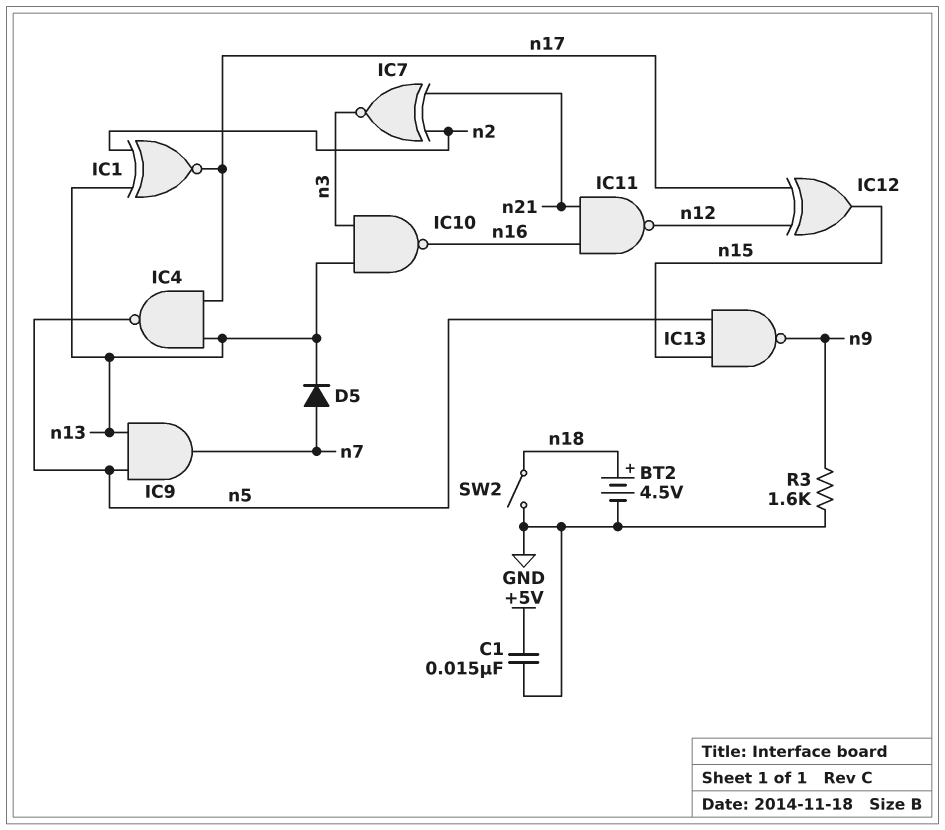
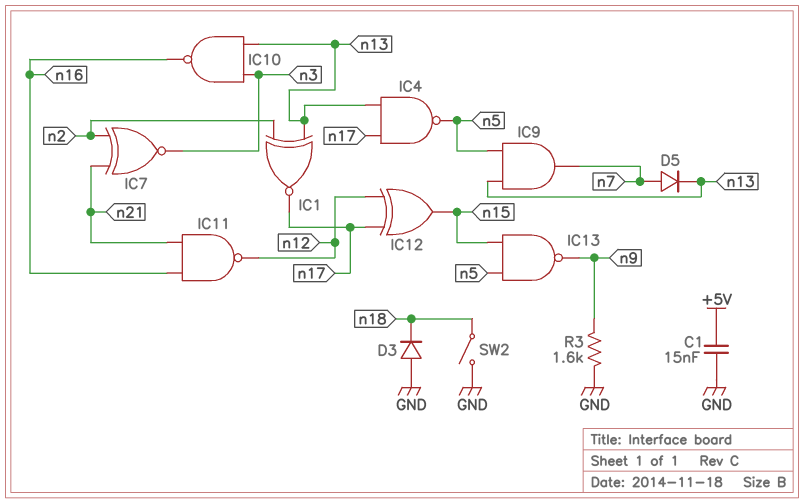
BT2: 4.5V (plus n18, minus GND) -> none
D3: none -> diode (A GND, K n18)

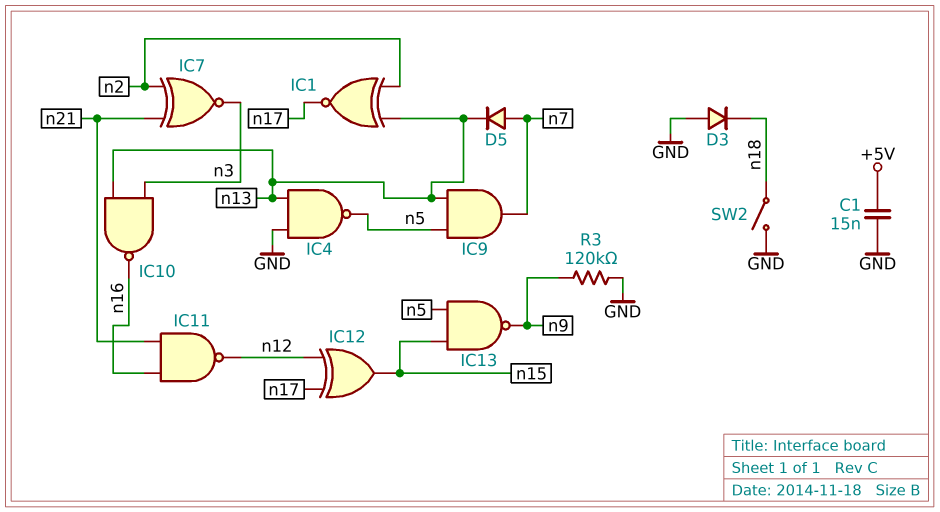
IC4: NAND (in n13, in n17, out n5) -> NAND (in GND, in n13, out n5)
R3: 1.6k (GND, n9) -> 120k (GND, n9)

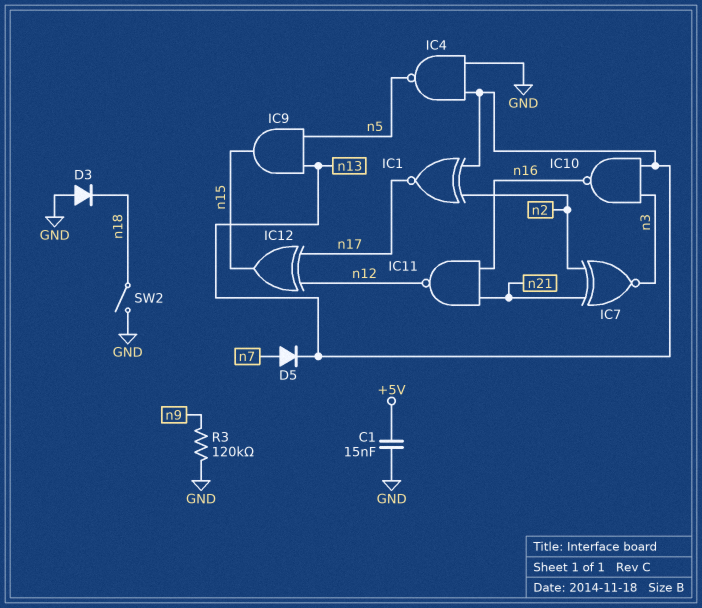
IC9: AND (in n5, in n13, out n7) -> AND (in n5, in n13, out n15)
IC13: NAND (in n5, in n15, out n9) -> none

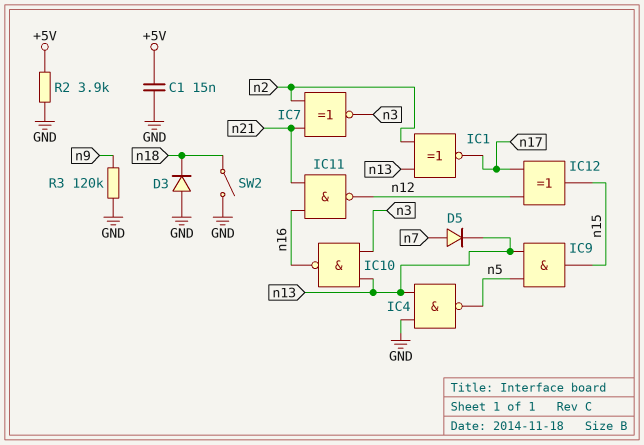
R2: none -> 3.9k (+5V, GND)

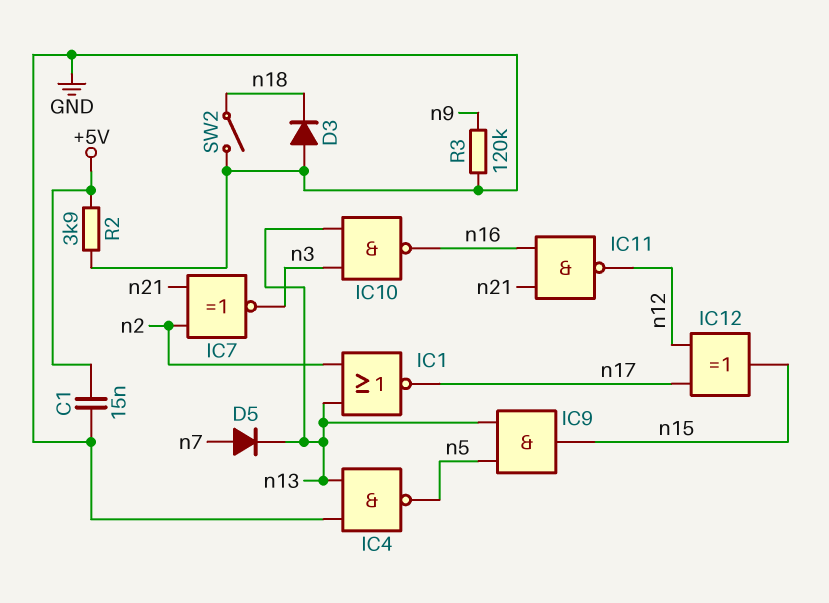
IC1: XNOR (in n2, in n13, out n17) -> NOR (in n2, in n13, out n17)

